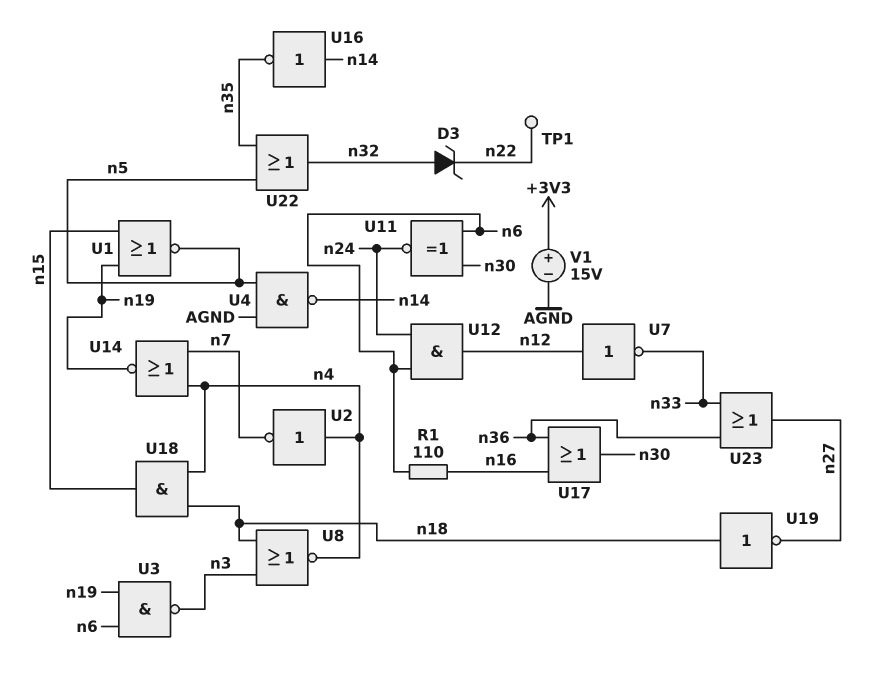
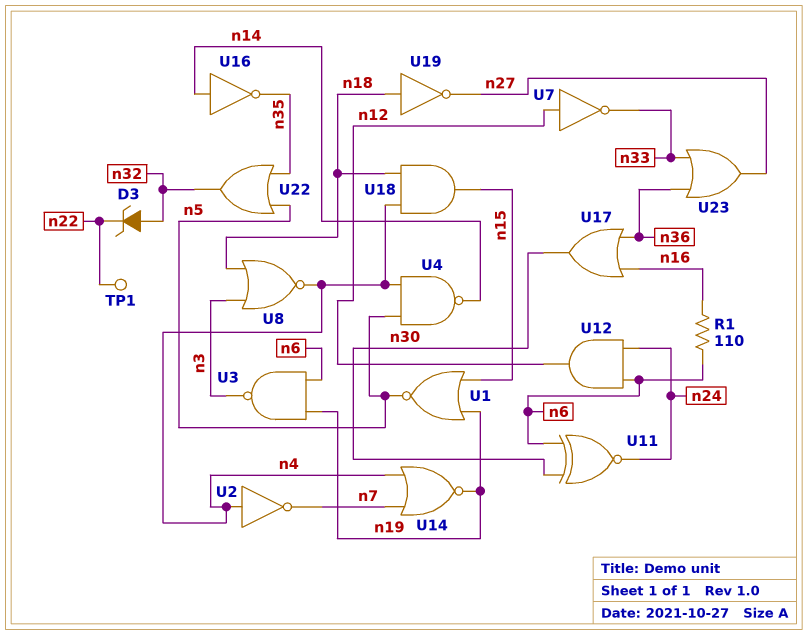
U4: NAND (in AGND, in n5, out n14) -> NAND (in n4, in n5, out n14)
V1: 15V (plus +3V3, minus AGND) -> none

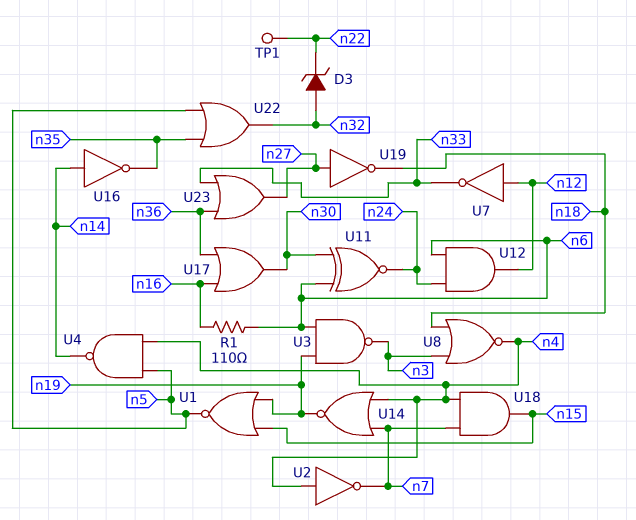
U18: AND (in n4, in n18, out n15) -> AND (in n4, in n7, out n15)
U19: NOT (in n18, out n27) -> NOT (in n27, out n18)

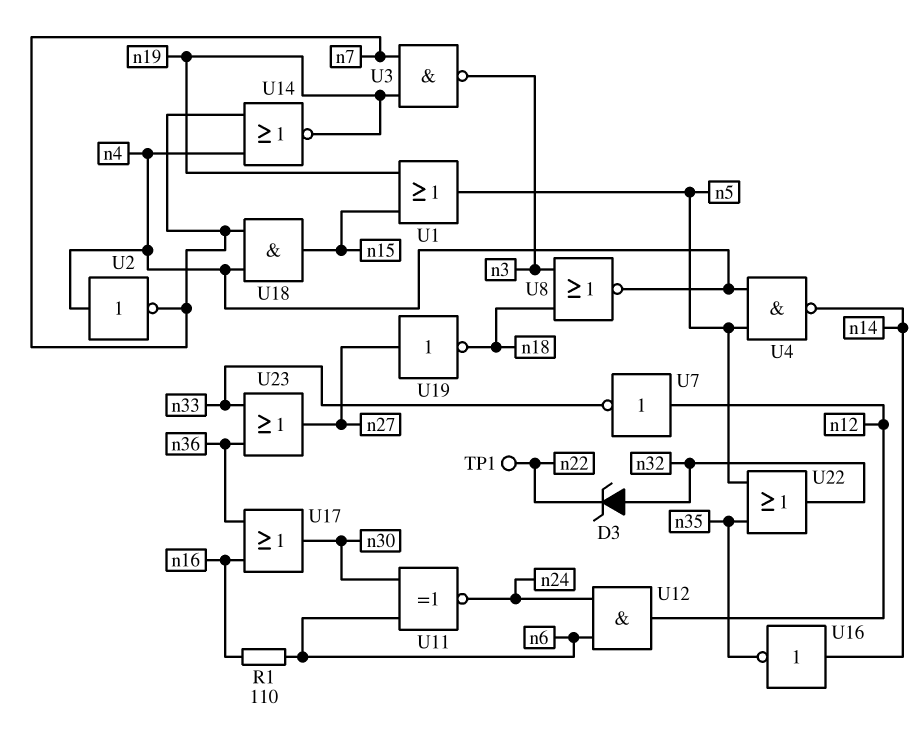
U1: NOR (in n15, in n19, out n5) -> OR (in n15, in n19, out n5)
U3: NAND (in n6, in n19, out n3) -> NAND (in n7, in n19, out n3)

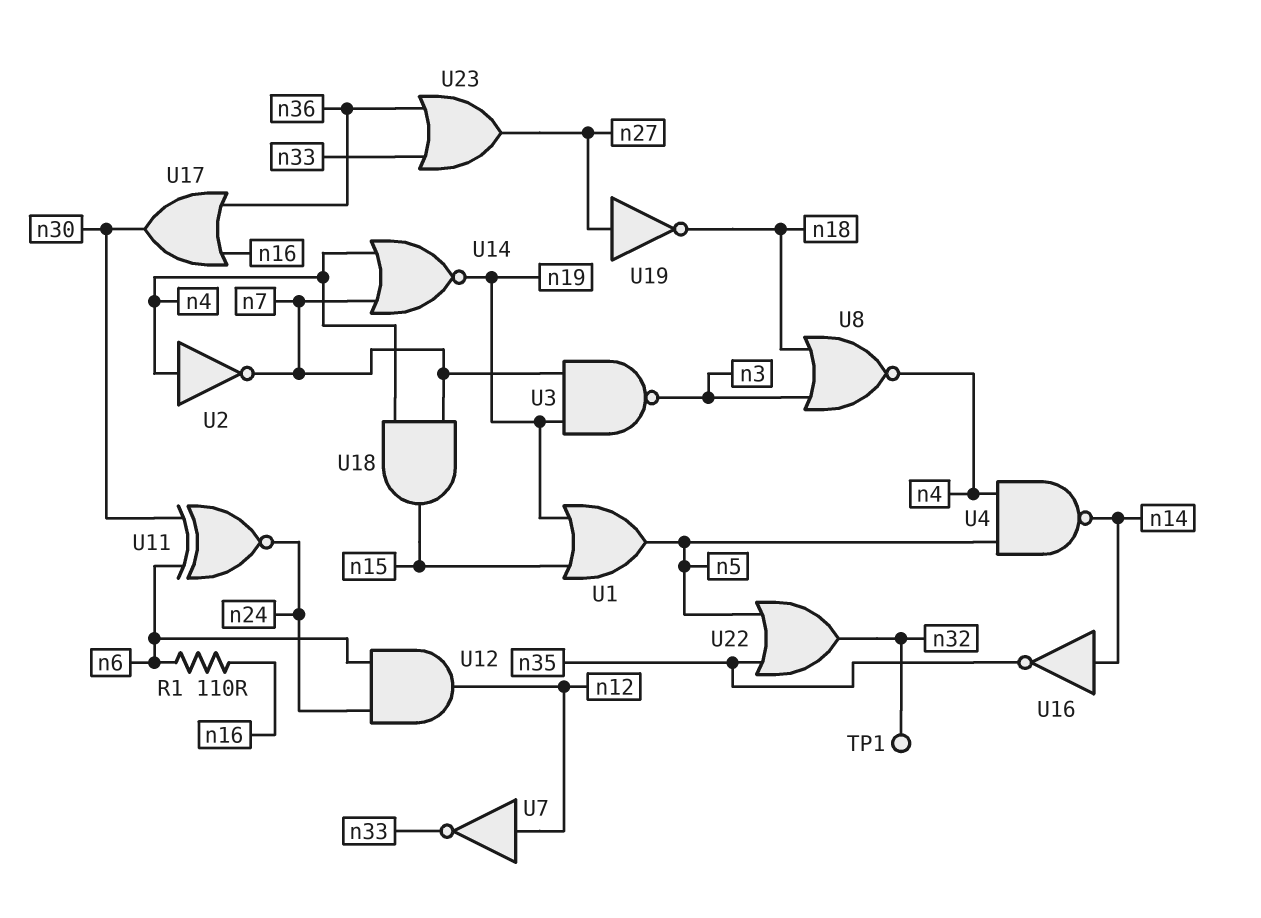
D3: zener (A n32, K n22) -> none
TP1: test point (n22) -> test point (n32)

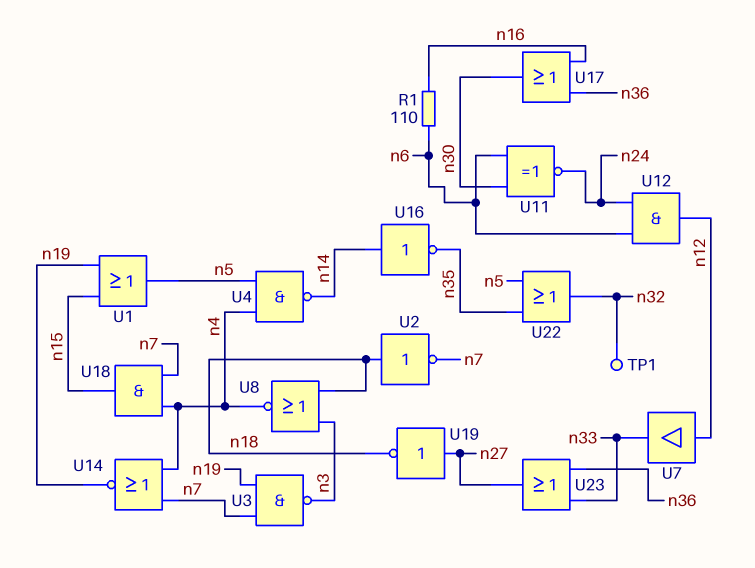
U2: NOT (in n4, out n7) -> NOT (in n18, out n7)
U7: NOT (in n12, out n33) -> buffer (in n12, out n33)

